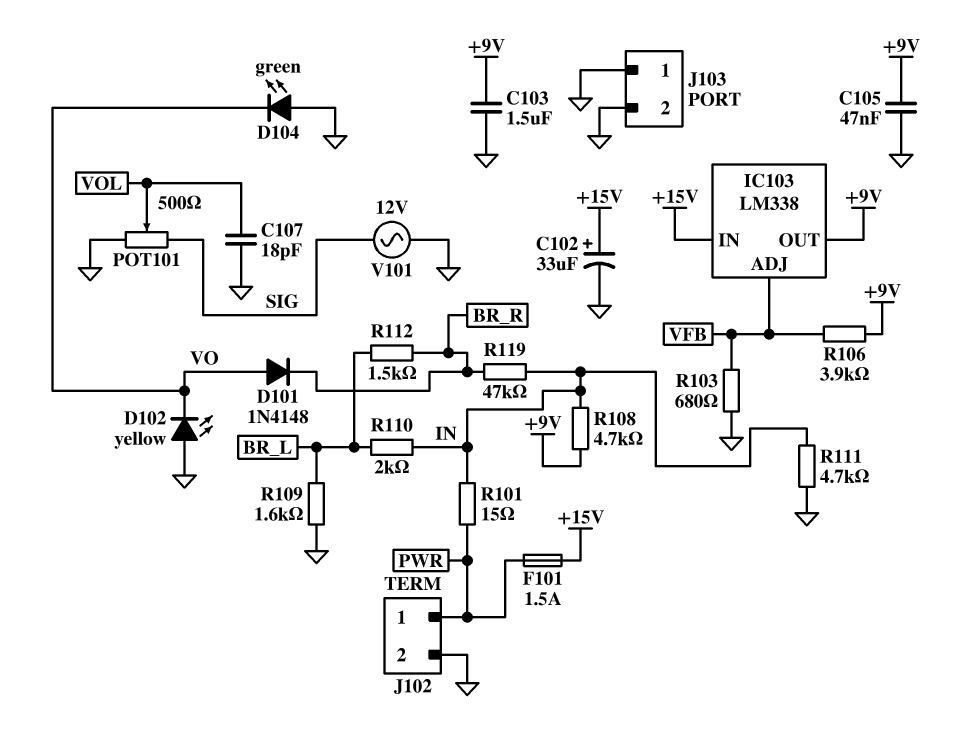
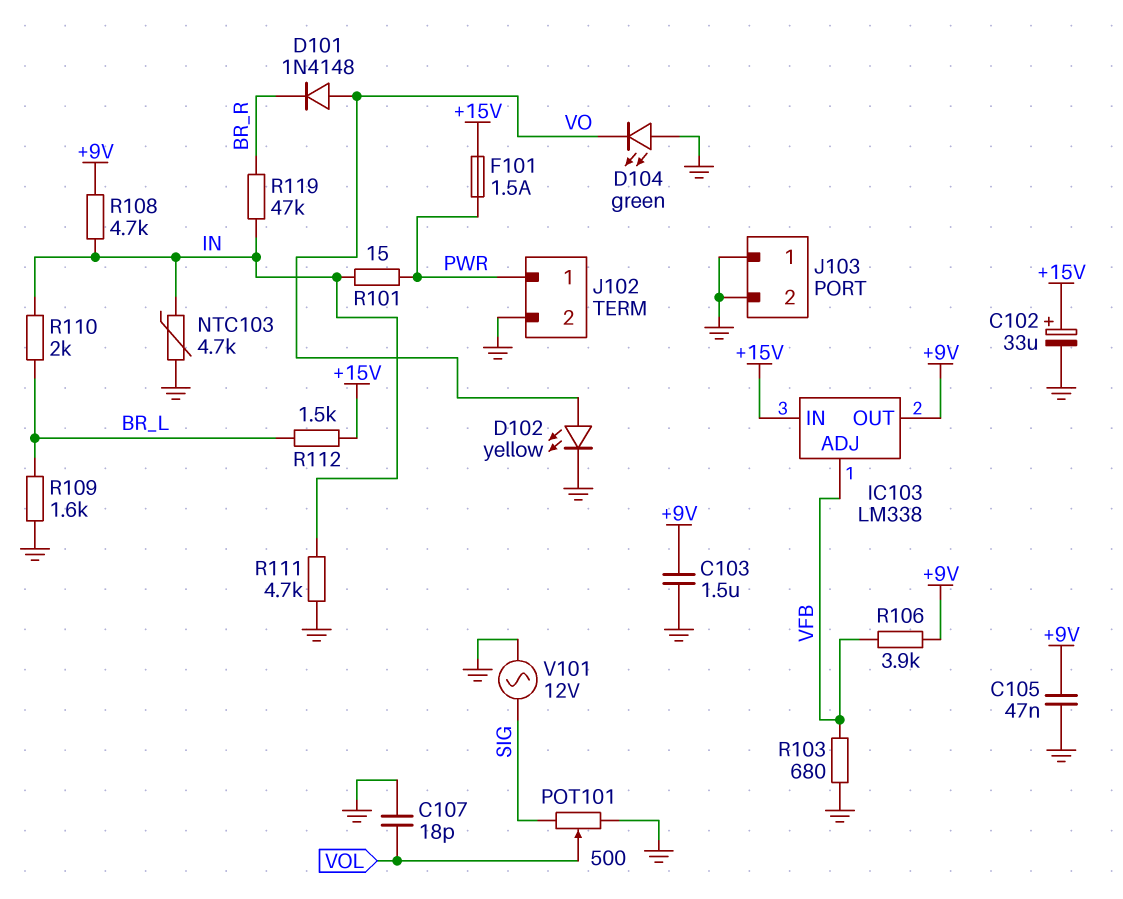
D102: LED yellow (A GND, K VO) -> LED yellow (A VO, K GND)
NTC103: none -> 4.7k (GND, IN)
R112: 1.5k (BR_L, BR_R) -> 1.5k (+15V, BR_L)

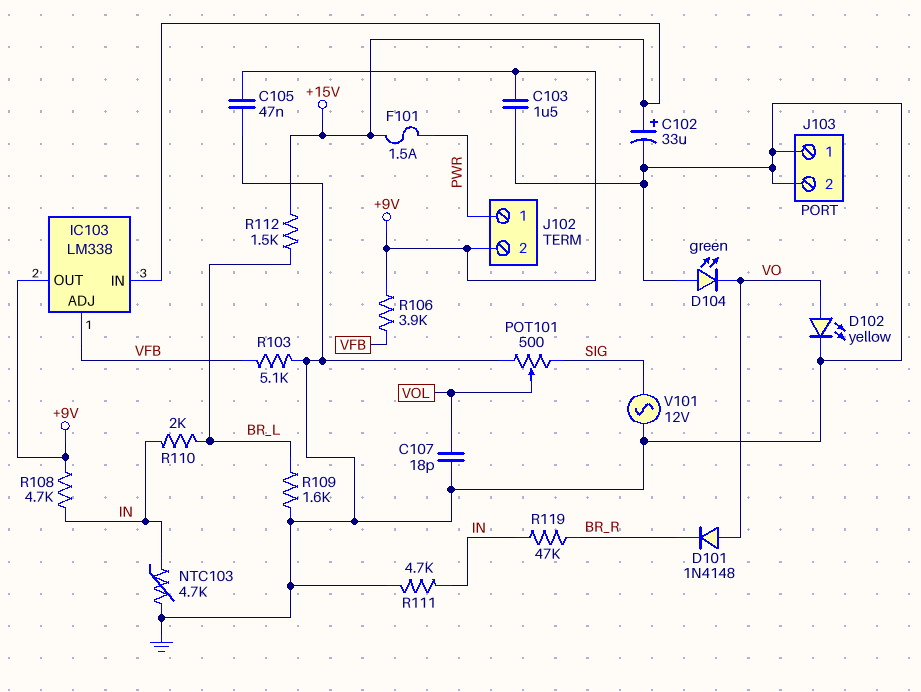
J102 pin 2: GND -> +9V
R101: 15 (IN, PWR) -> none
R103: 680 (GND, VFB) -> 5.1k (GND, VFB)

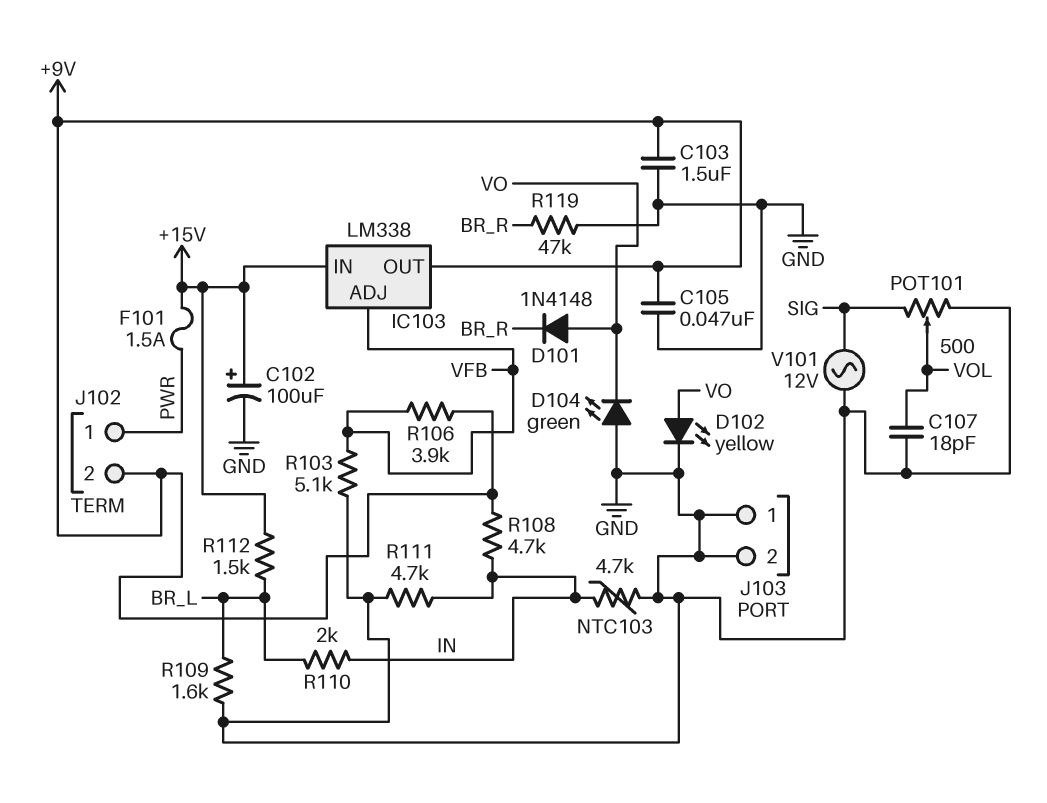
C102: 33uF (plus +15V, minus GND) -> 100uF (plus +15V, minus GND)
R119: 47k (BR_R, IN) -> 47k (BR_R, GND)

